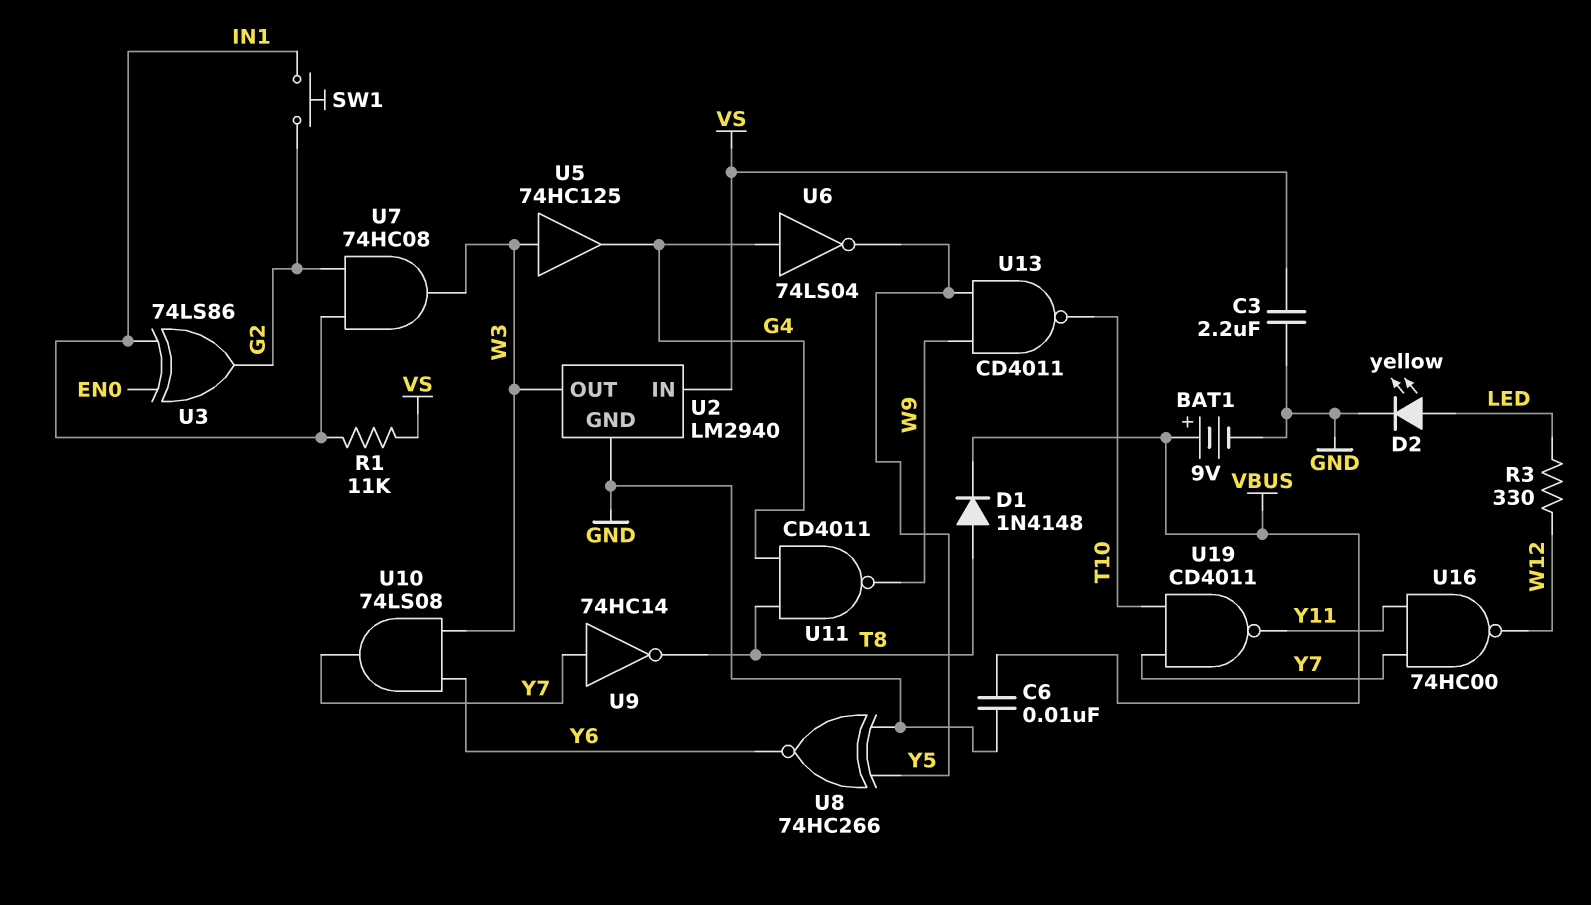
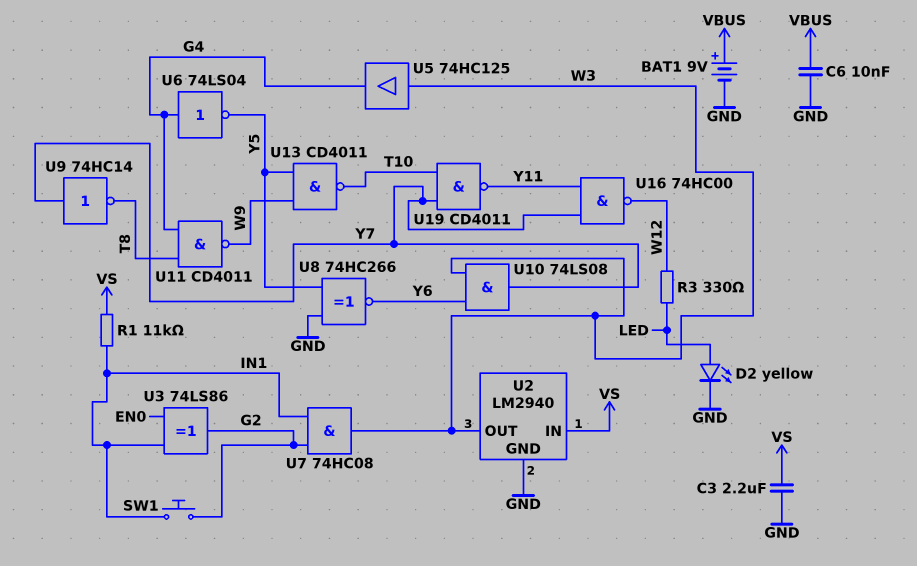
D1: diode 1N4148 (A T8, K VBUS) -> none

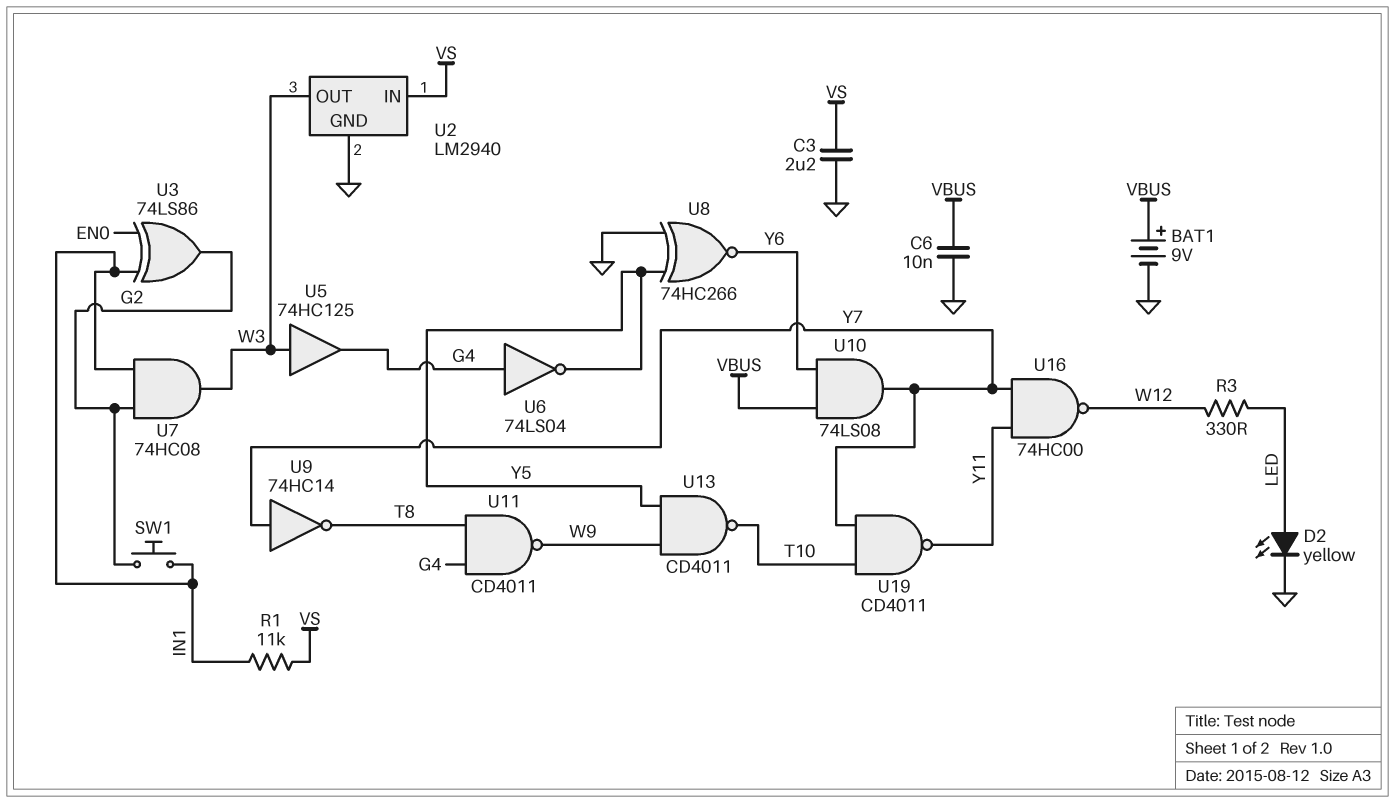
U10: AND 74LS08 (in W3, in Y6, out Y7) -> AND 74LS08 (in VBUS, in Y6, out Y7)

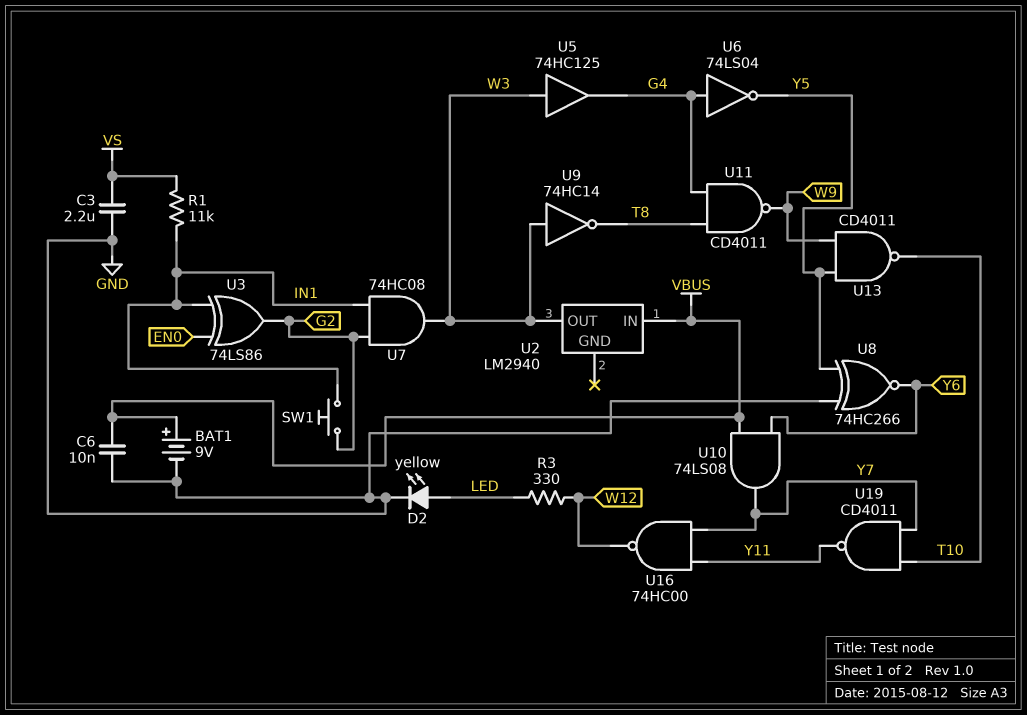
U2 pin GND: GND -> none
U2 pin IN: VS -> VBUS
U9: NOT 74HC14 (in Y7, out T8) -> NOT 74HC14 (in W3, out T8)

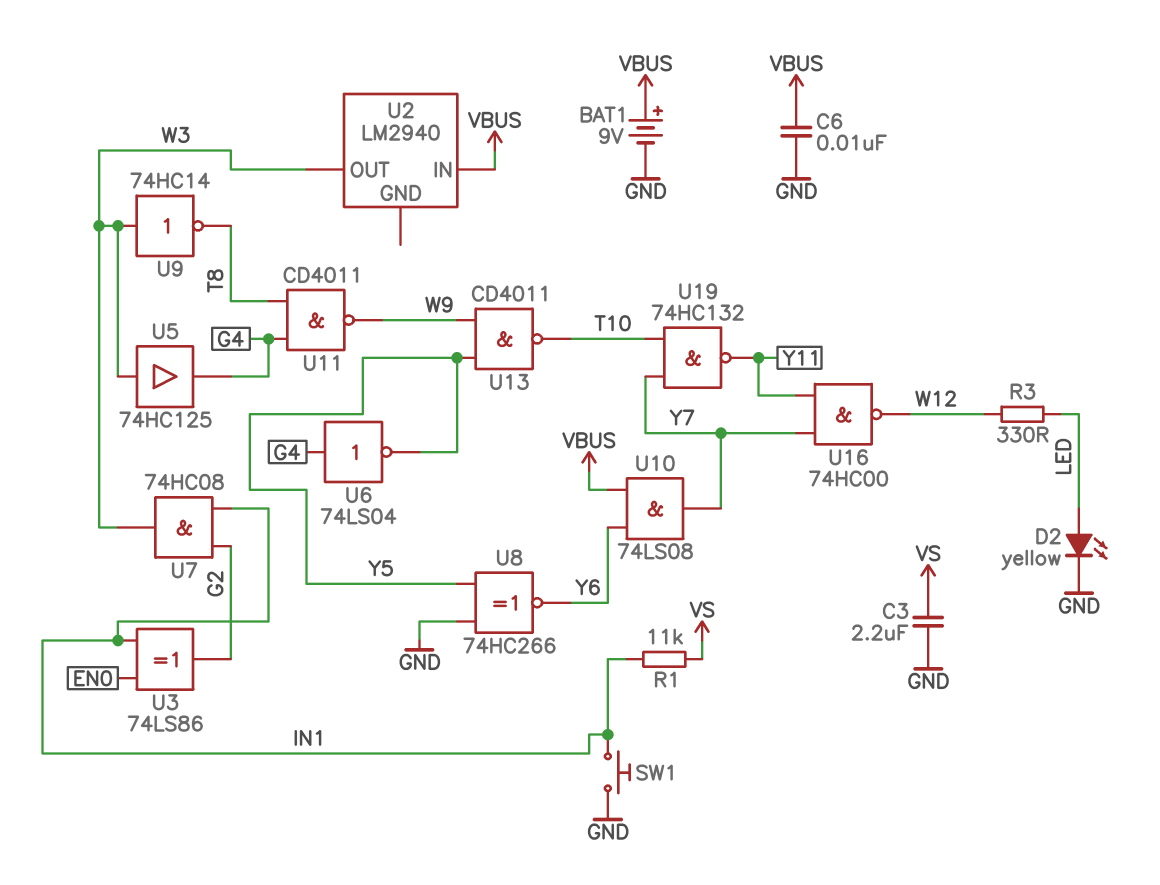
SW1: button (G2, IN1) -> button (GND, IN1)
U19: NAND CD4011 (in T10, in Y7, out Y11) -> NAND 74HC132 (in T10, in Y7, out Y11)

